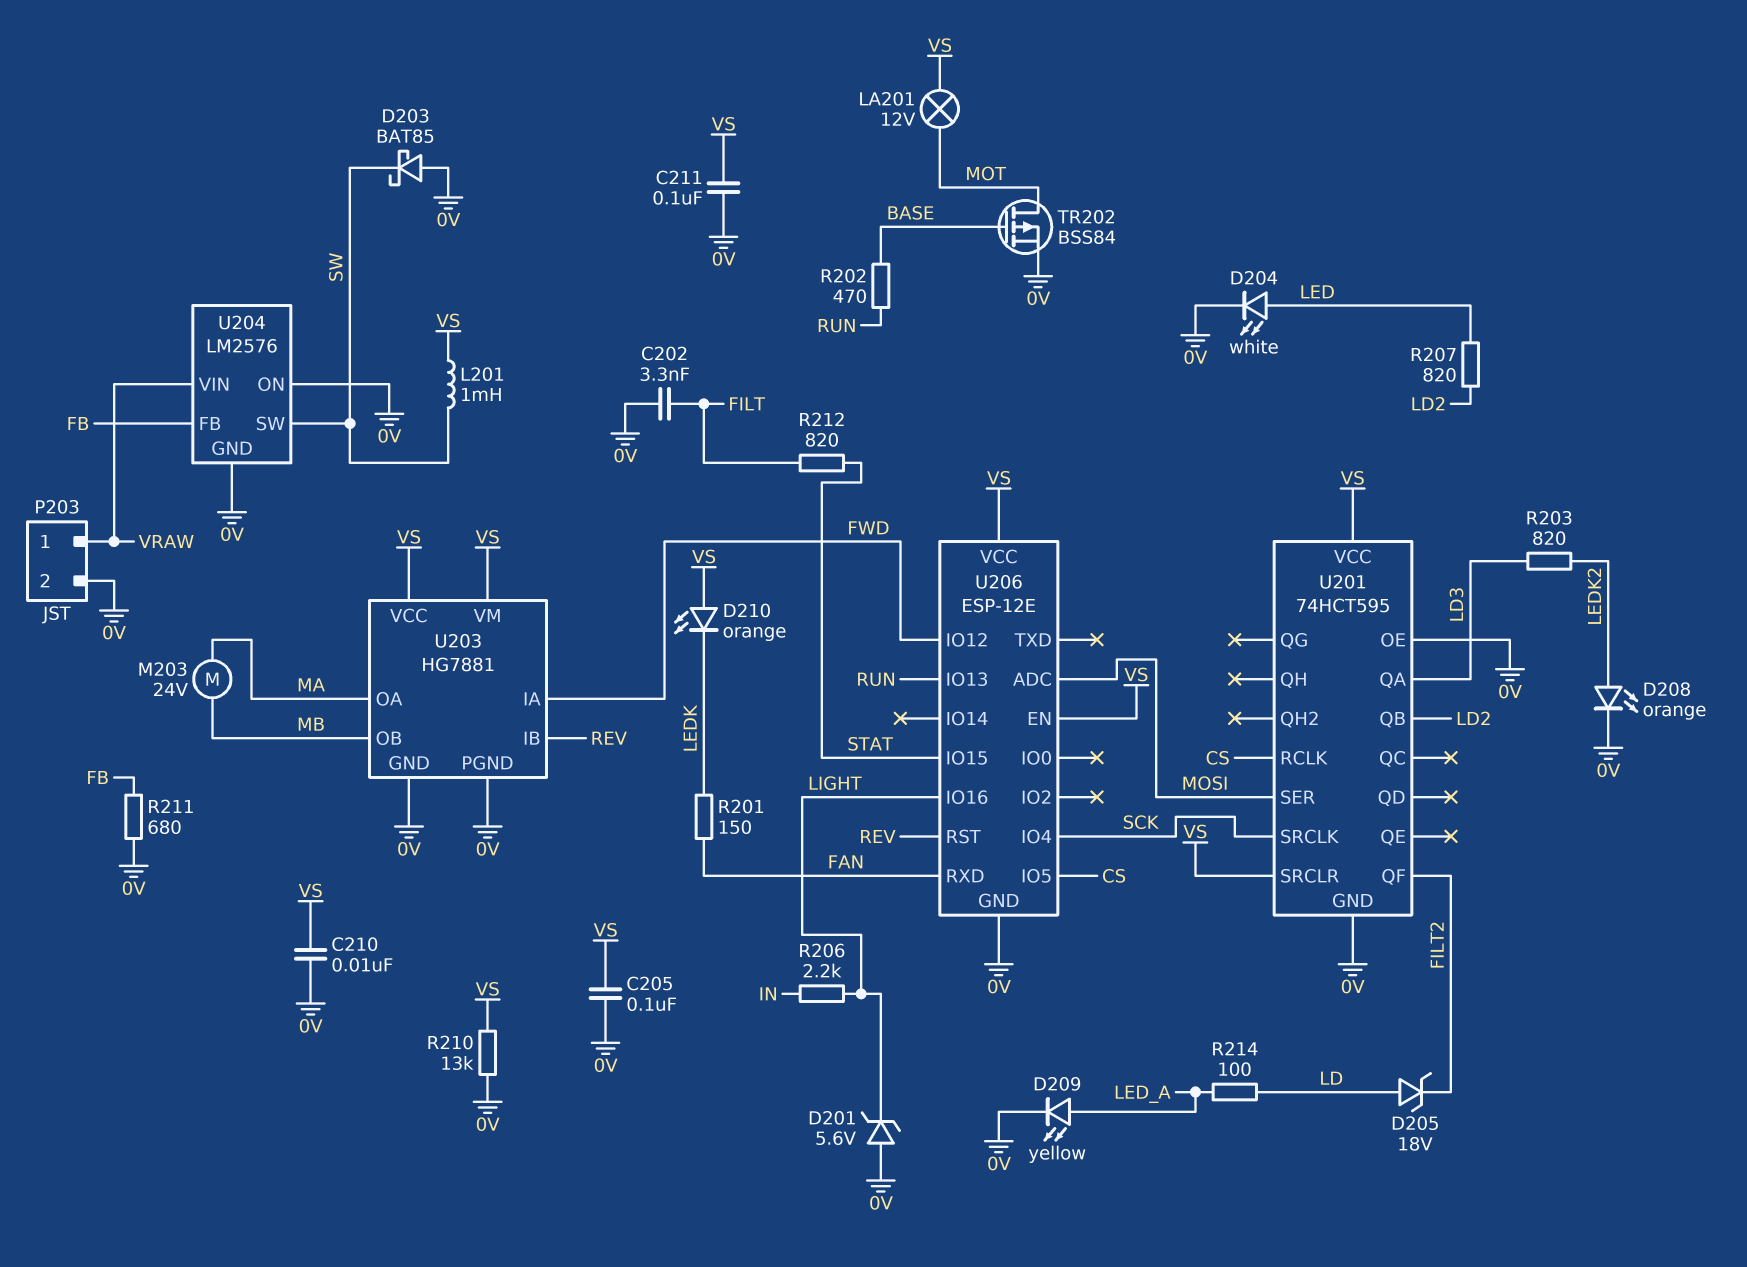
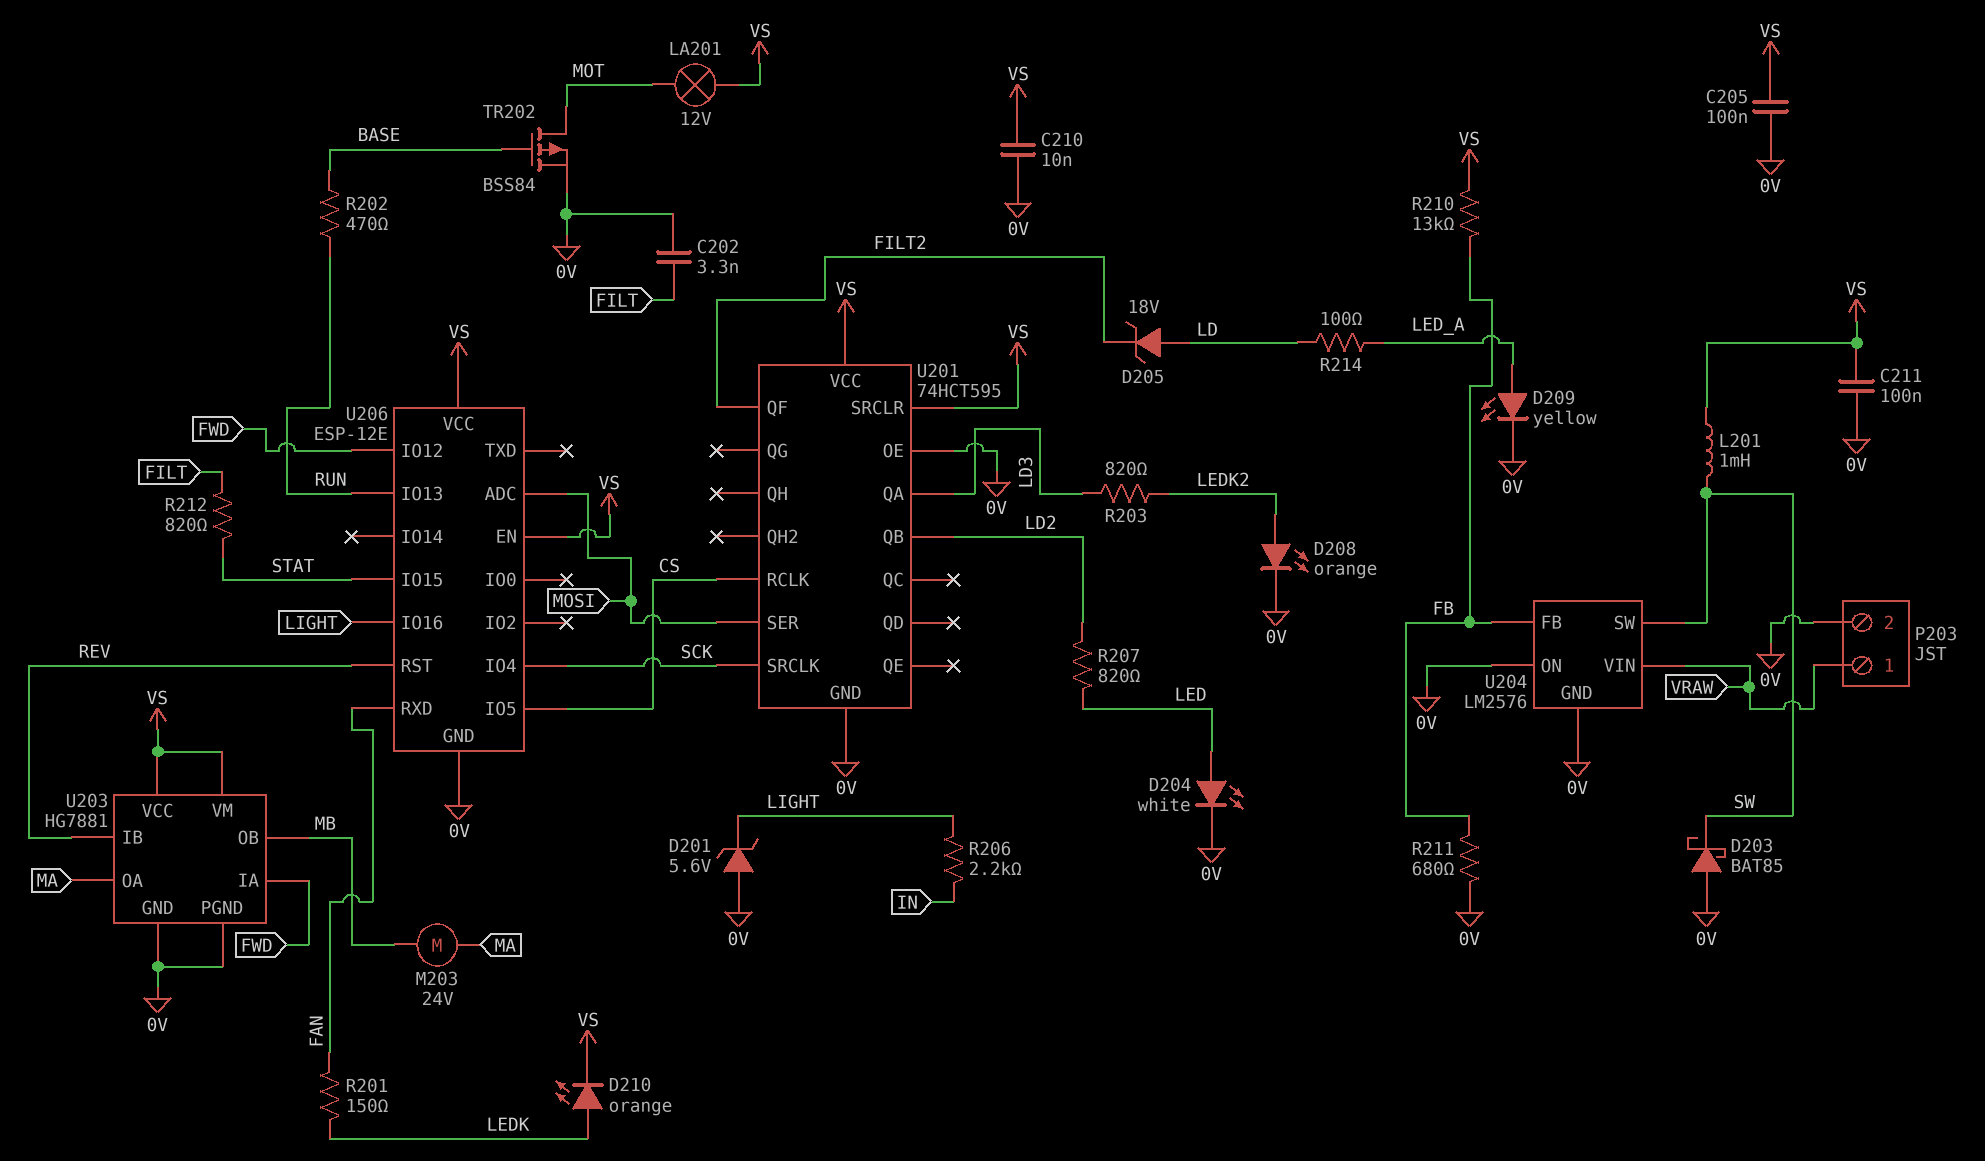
D210: LED orange (A VS, K LEDK) -> LED orange (A LEDK, K VS)
R210: 13k (0V, VS) -> 13k (FB, VS)

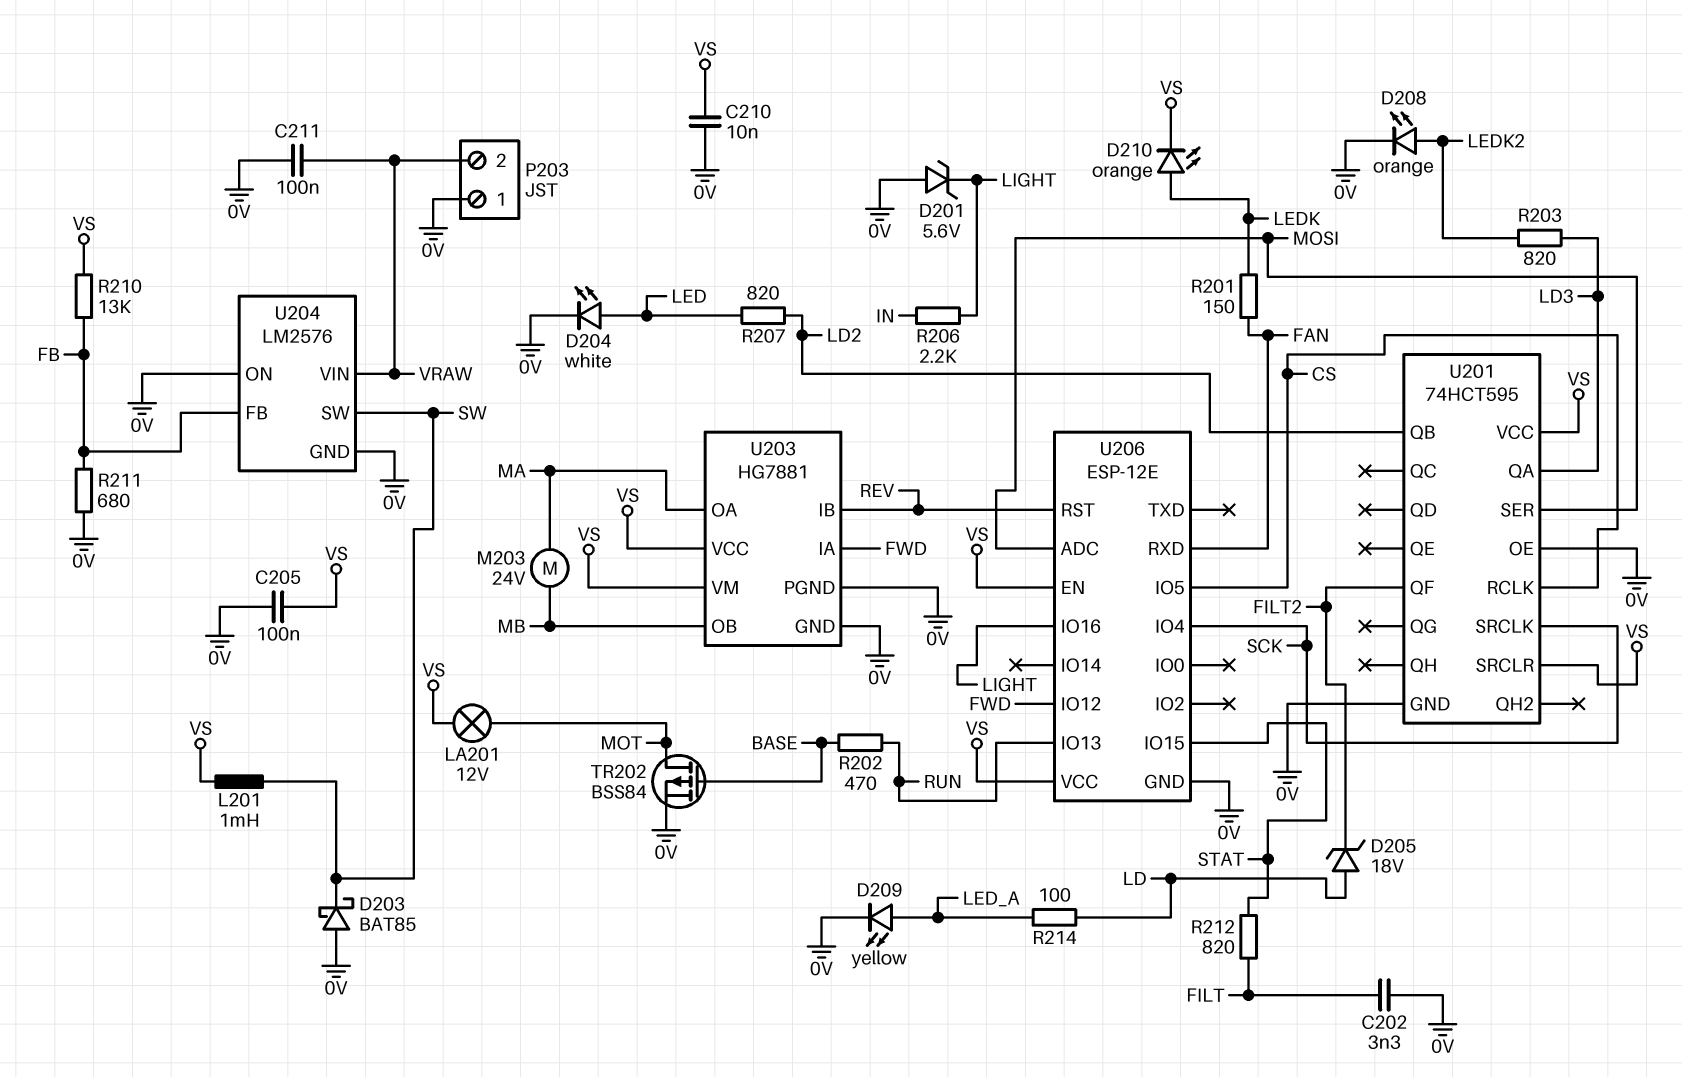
C211: 100nF (0V, VS) -> 100nF (0V, VRAW)
P203 pin 1: VRAW -> 0V
P203 pin 2: 0V -> VRAW

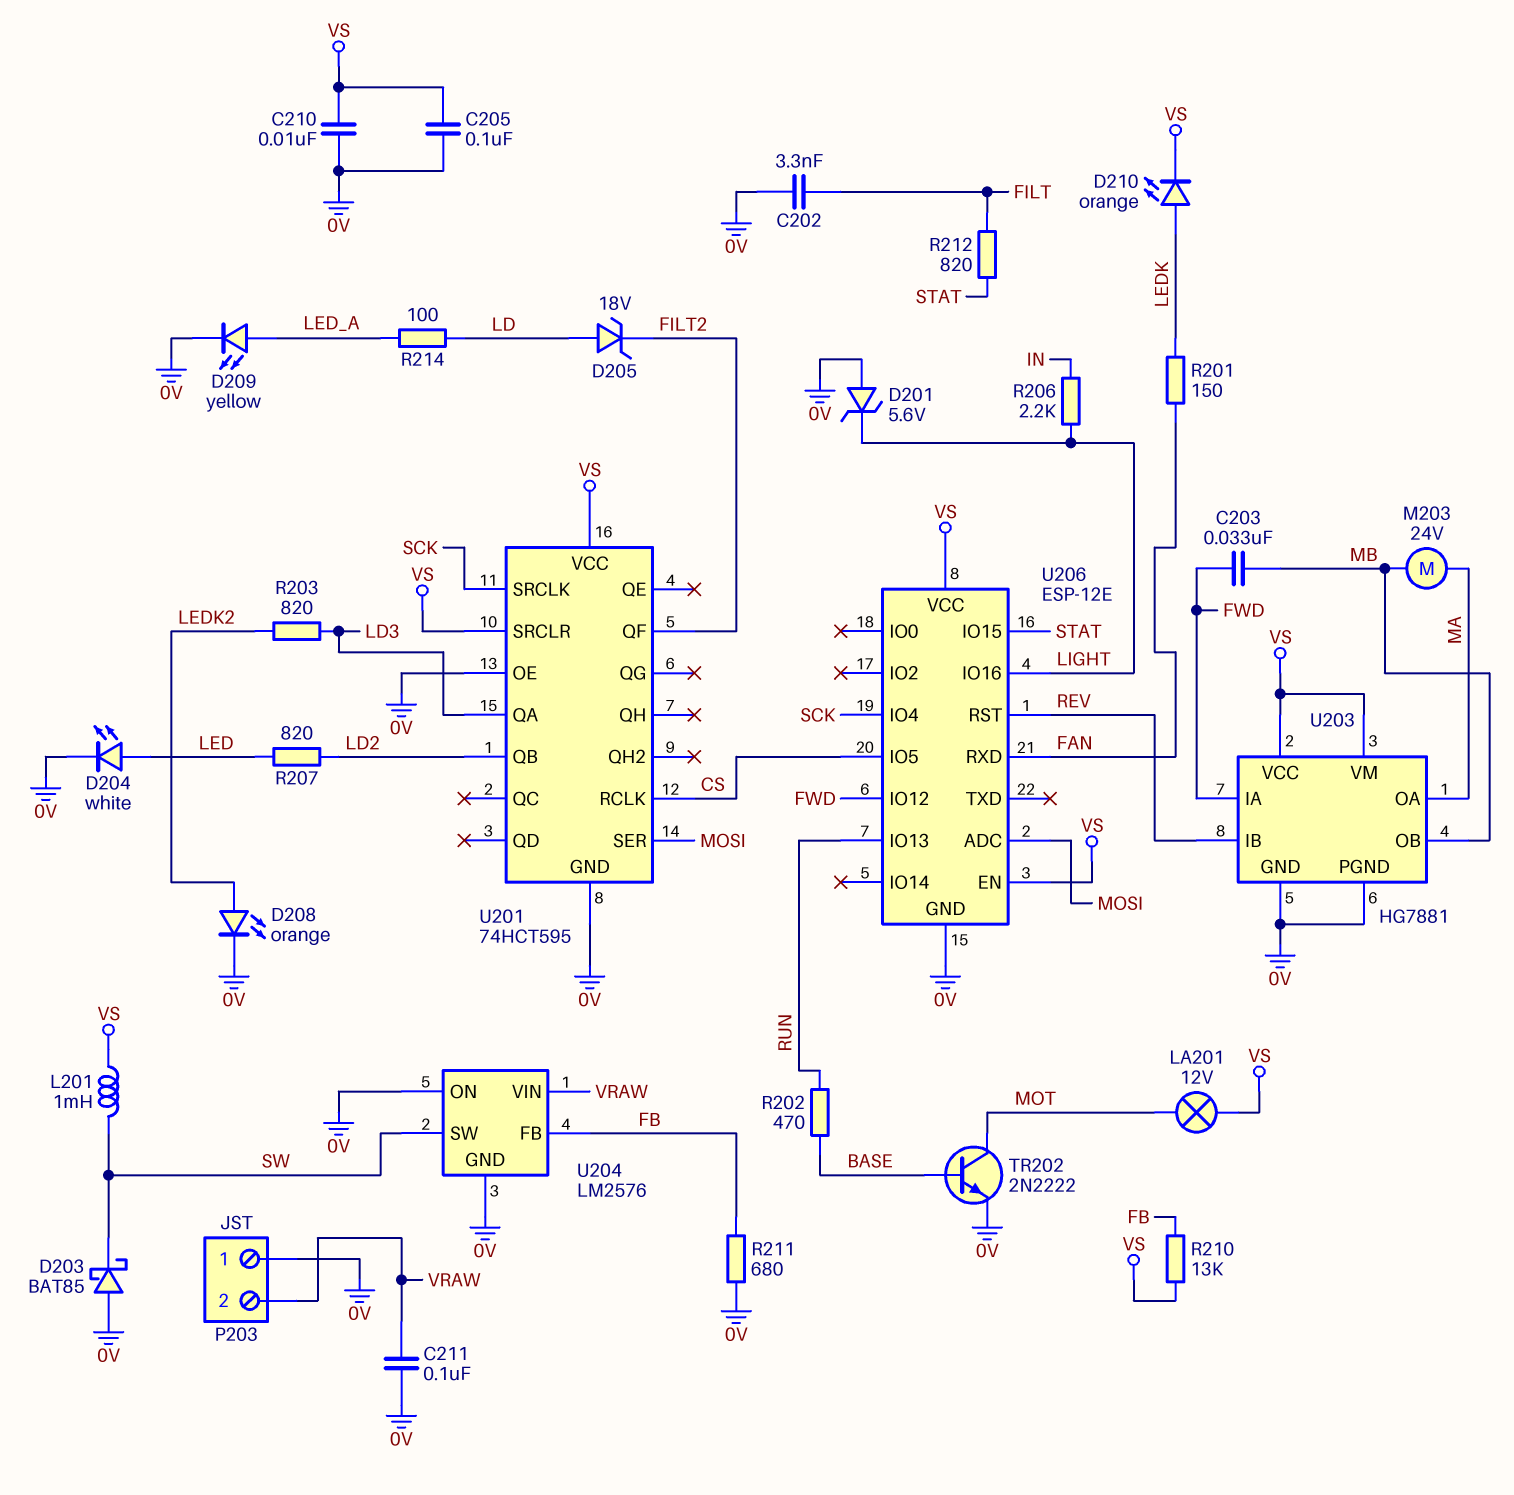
C203: none -> 33nF (FWD, MB)
TR202: PMOS BSS84 (G BASE, D MOT, S 0V) -> NPN 2N2222 (B BASE, C MOT, E 0V)

